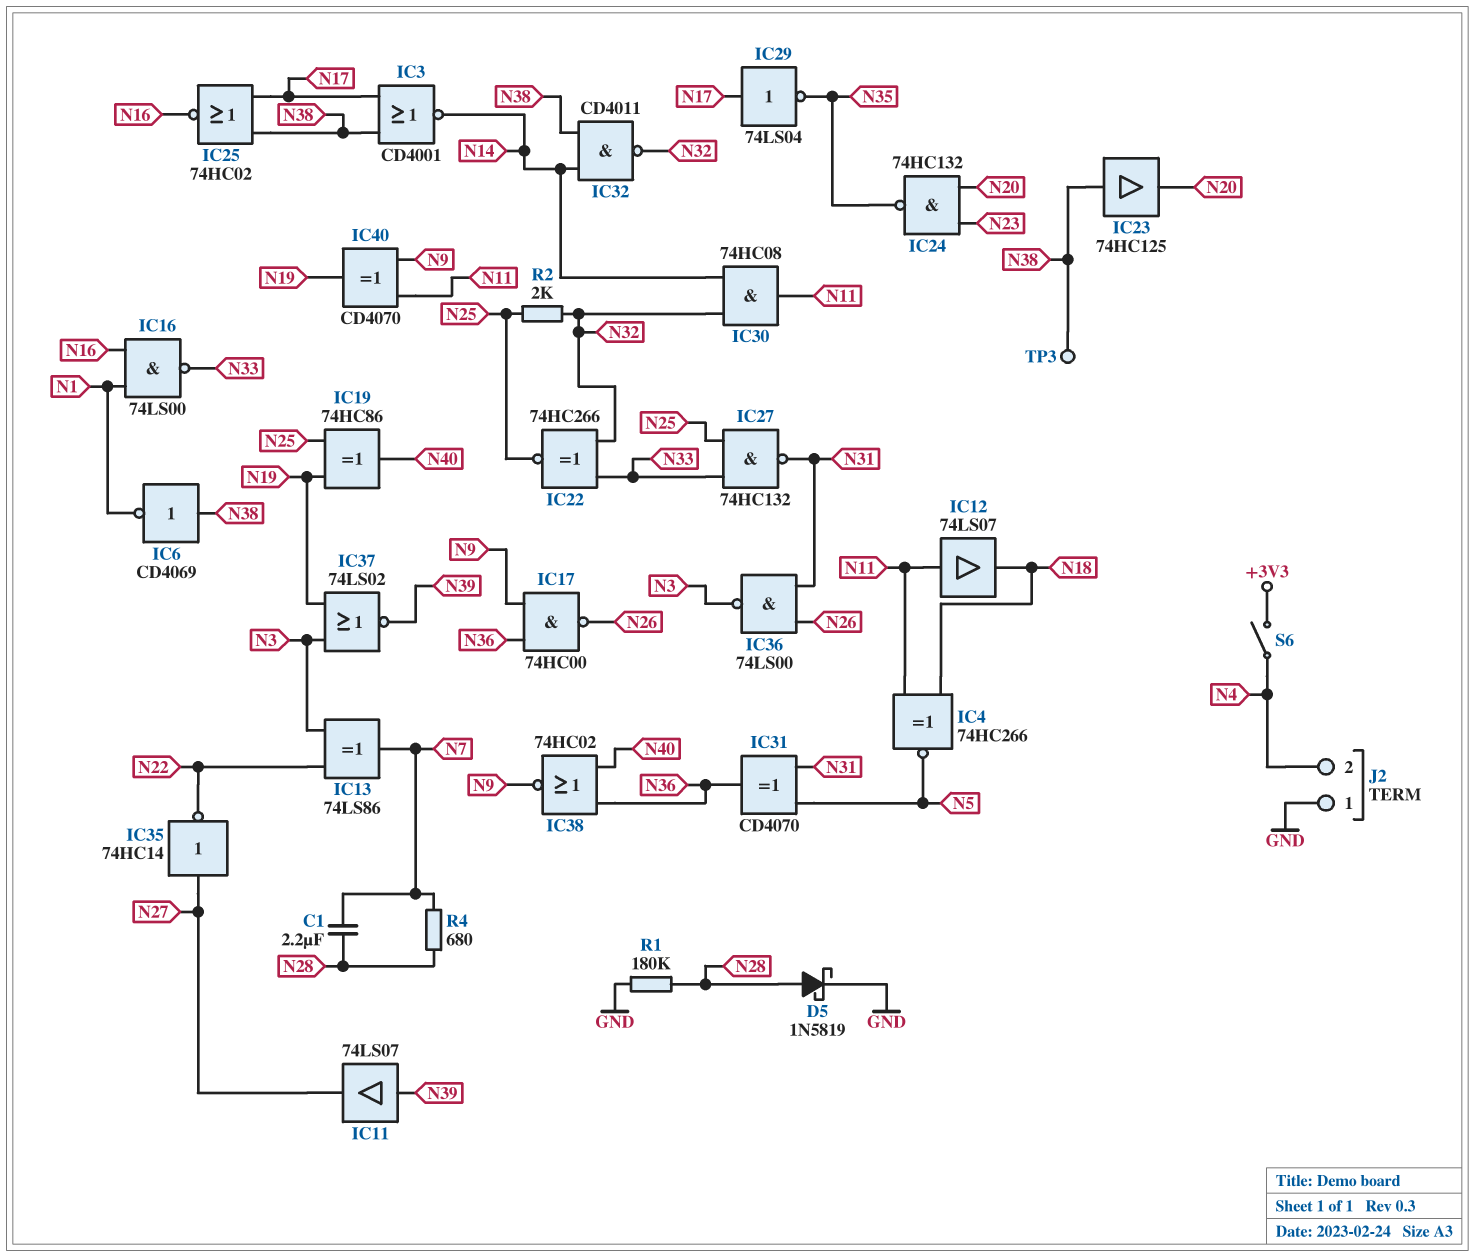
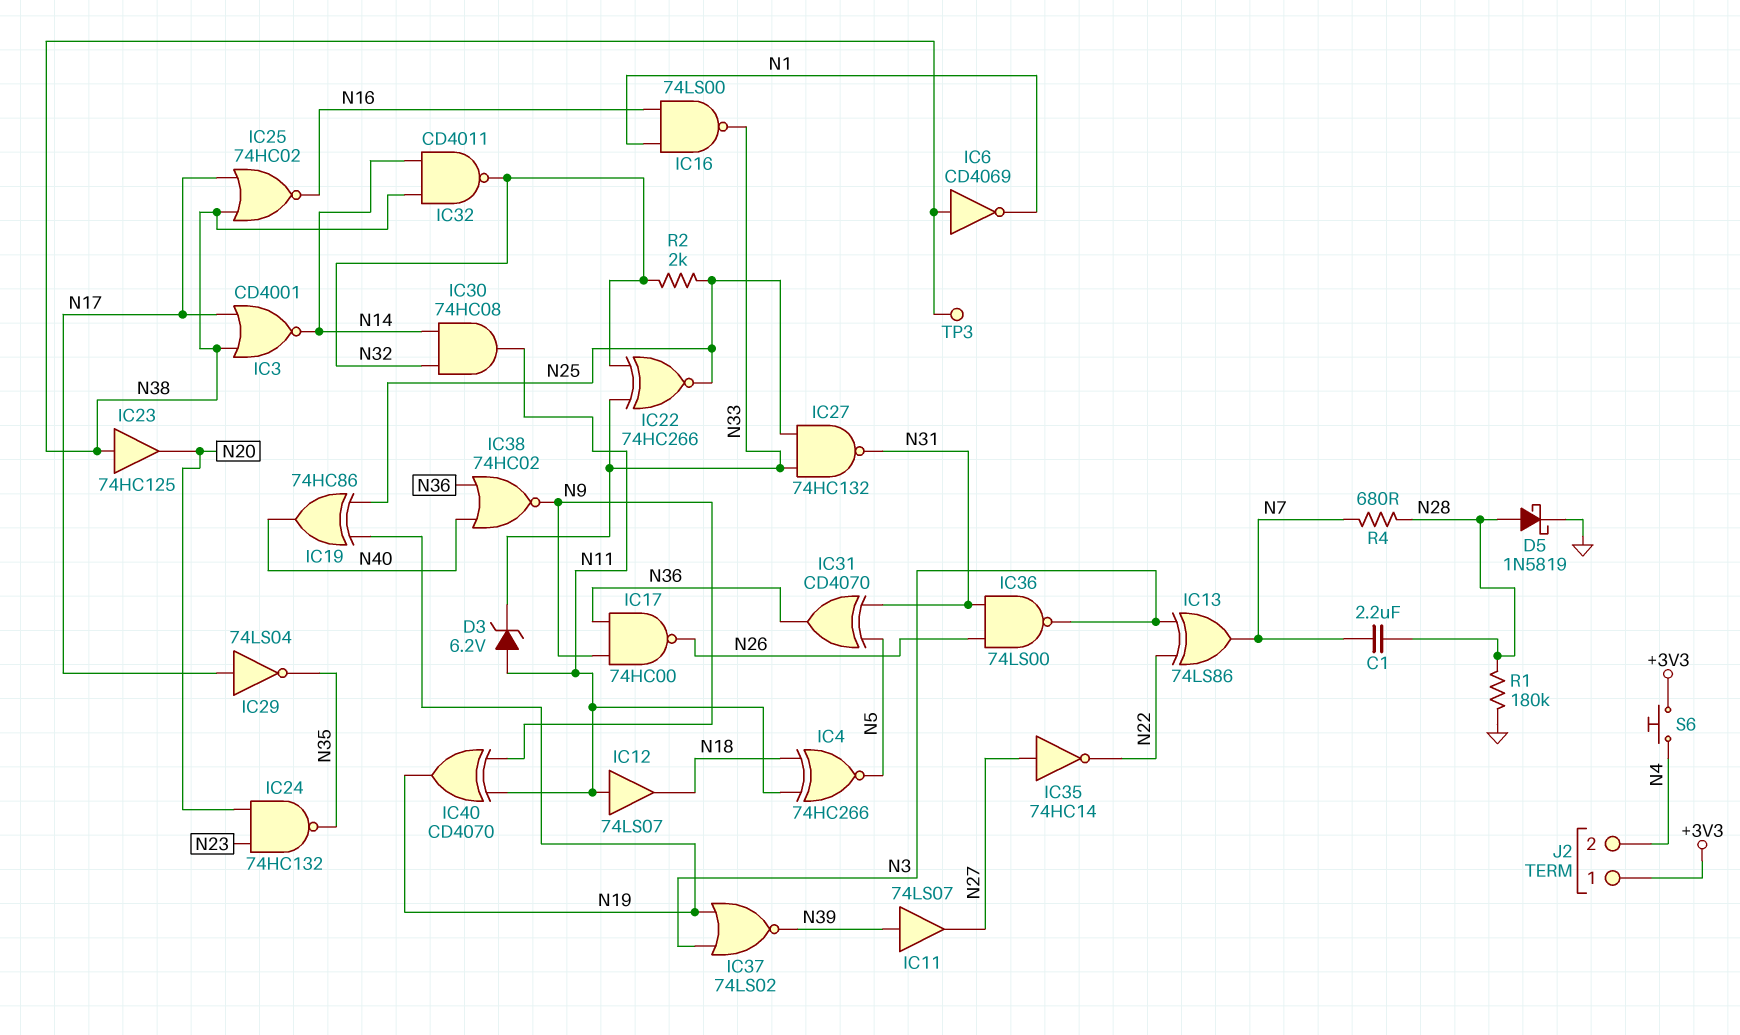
D3: none -> zener 6.2V (A N11, K N33)
J2 pin 1: GND -> +3V3
S6: switch (+3V3, N4) -> button (+3V3, N4)

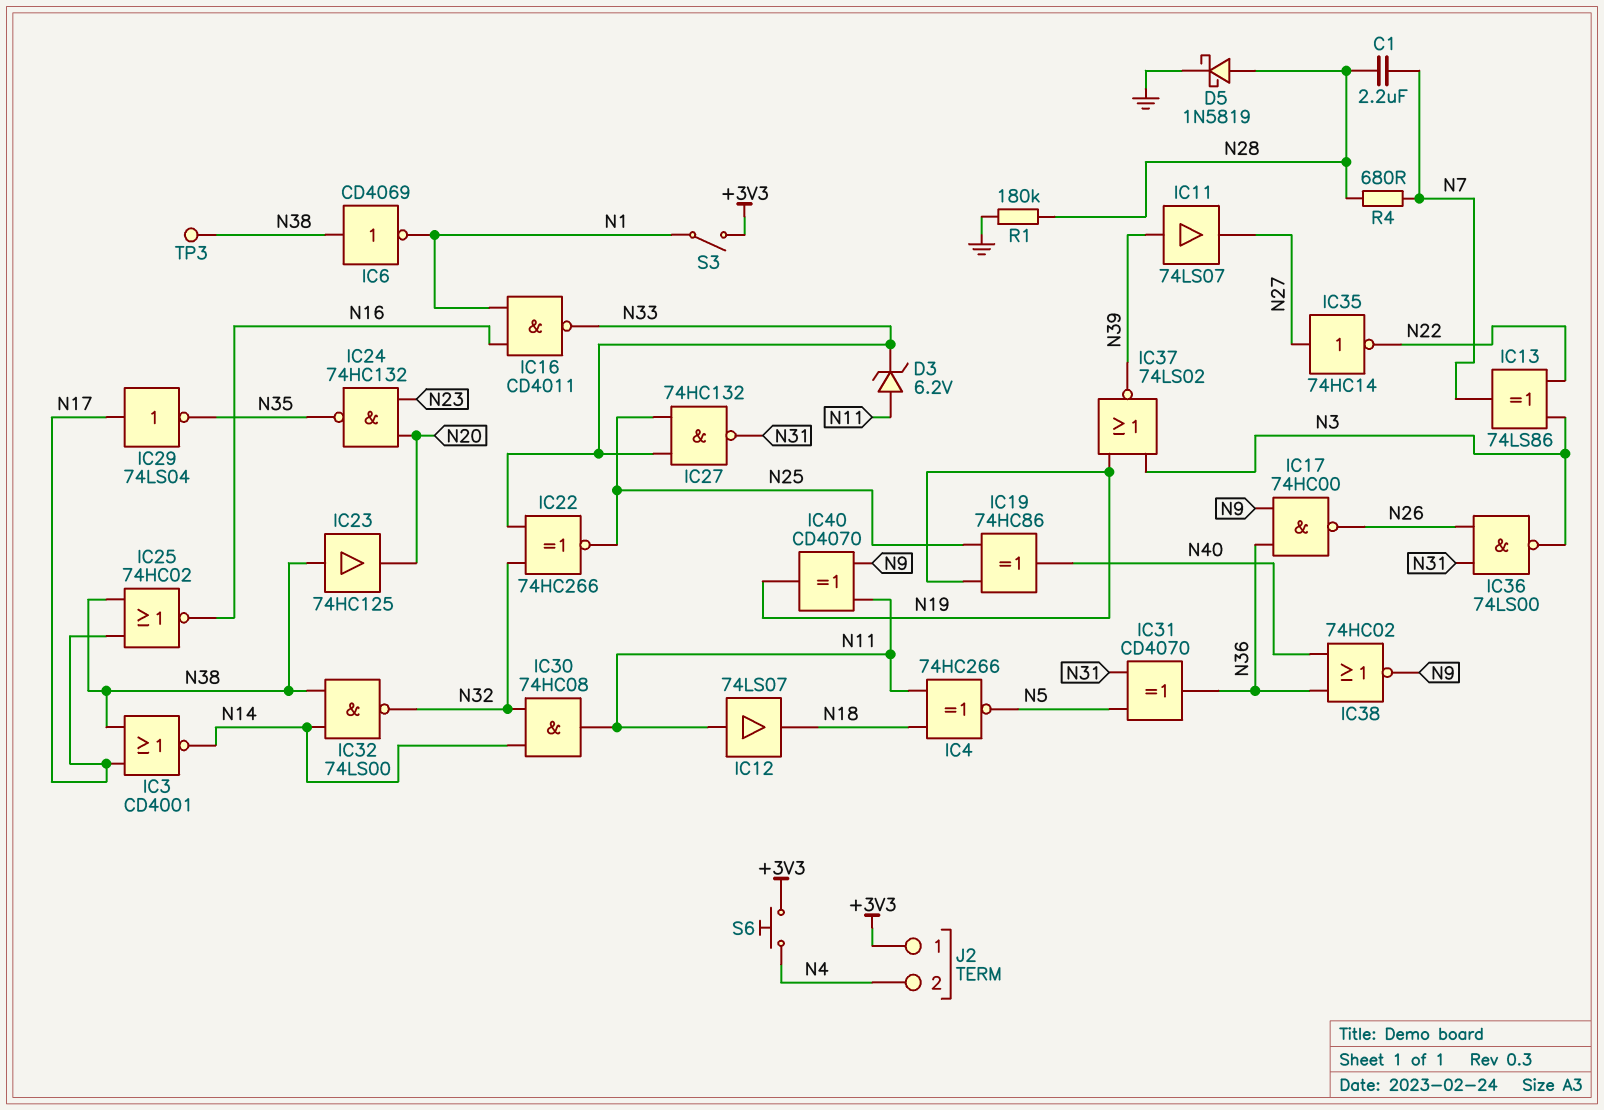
IC16: NAND 74LS00 (in N1, in N16, out N33) -> NAND CD4011 (in N1, in N16, out N33)
IC32: NAND CD4011 (in N14, in N38, out N32) -> NAND 74LS00 (in N14, in N38, out N32)
R2: 2k (N25, N32) -> none
S3: none -> switch (+3V3, N1)

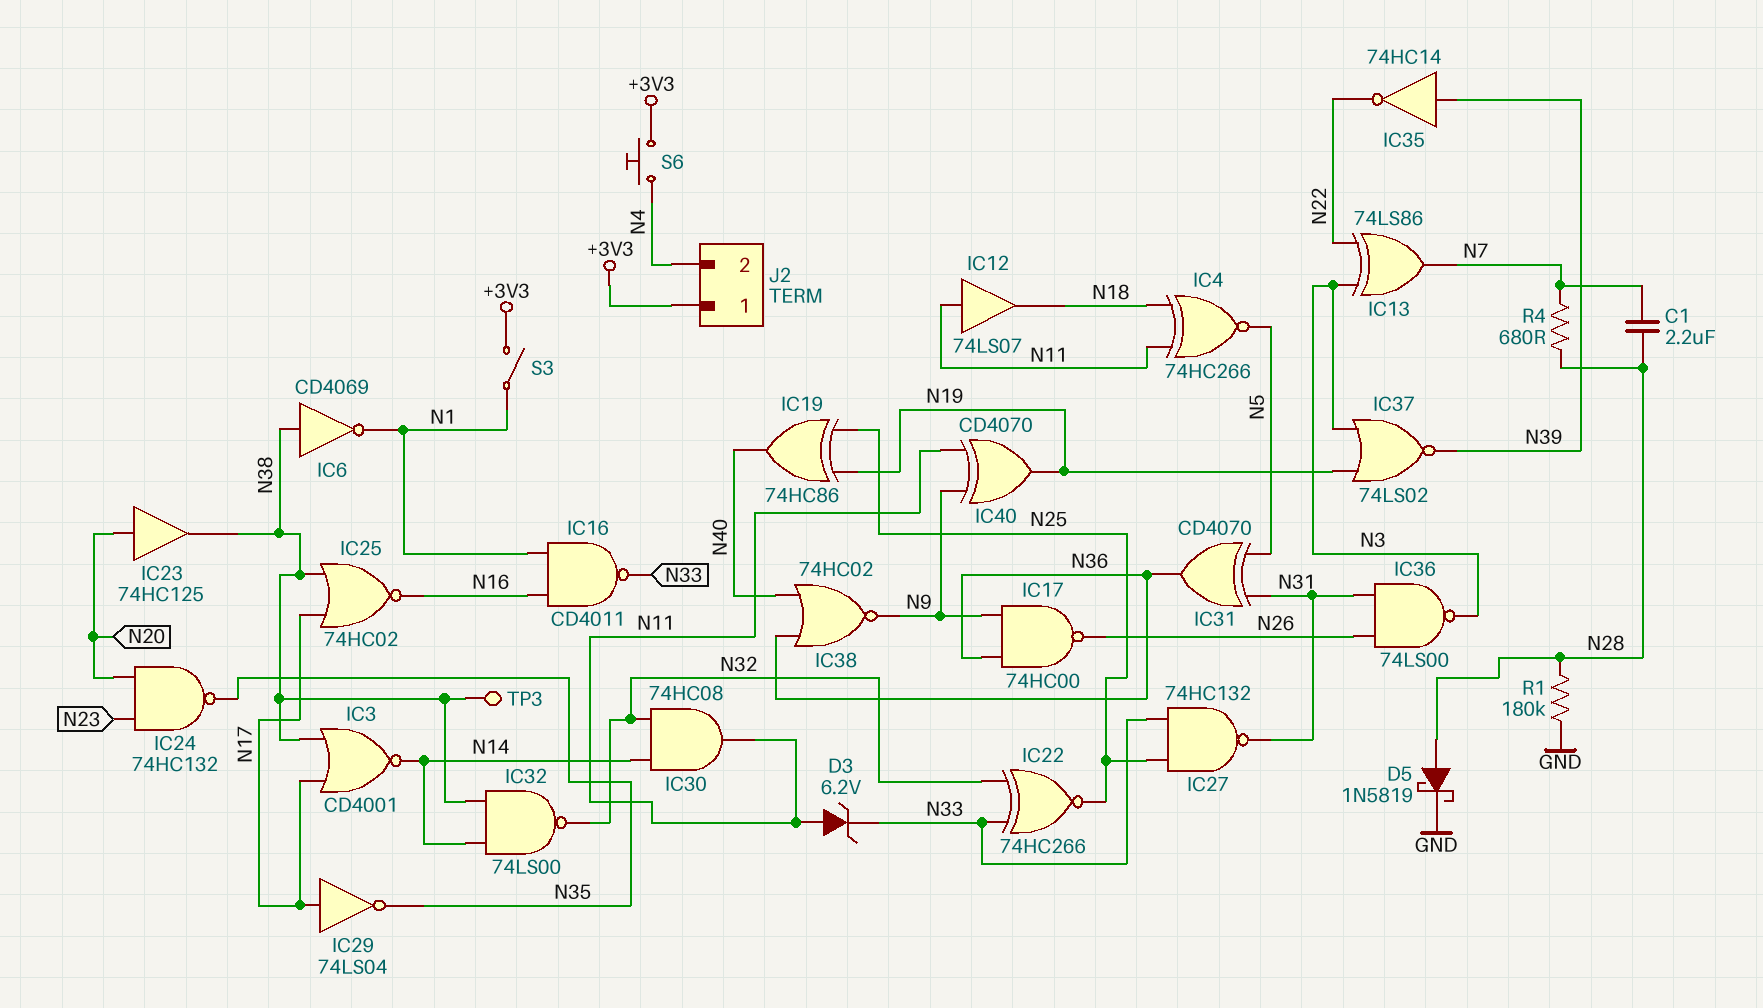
IC11: buffer 74LS07 (in N39, out N27) -> none
IC23: buffer 74HC125 (in N38, out N20) -> buffer 74HC125 (in N20, out N38)
IC35: NOT 74HC14 (in N27, out N22) -> NOT 74HC14 (in N39, out N22)

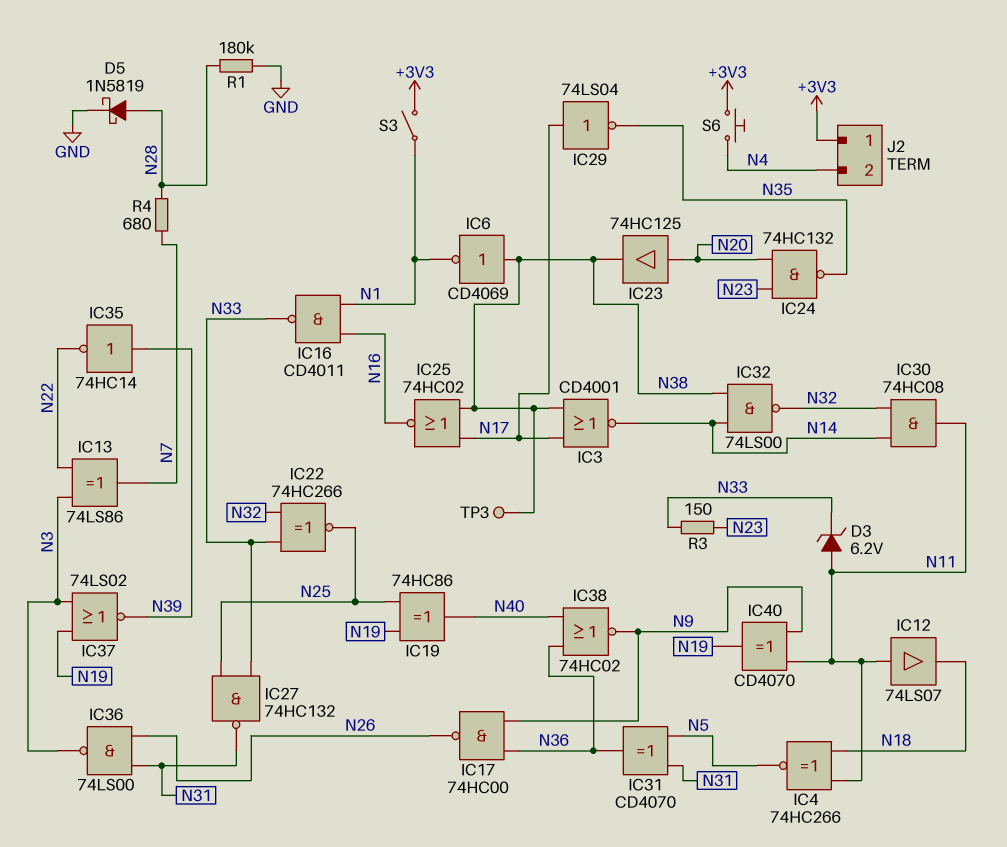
C1: 2.2uF (N7, N28) -> none
R3: none -> 150 (N23, N33)

